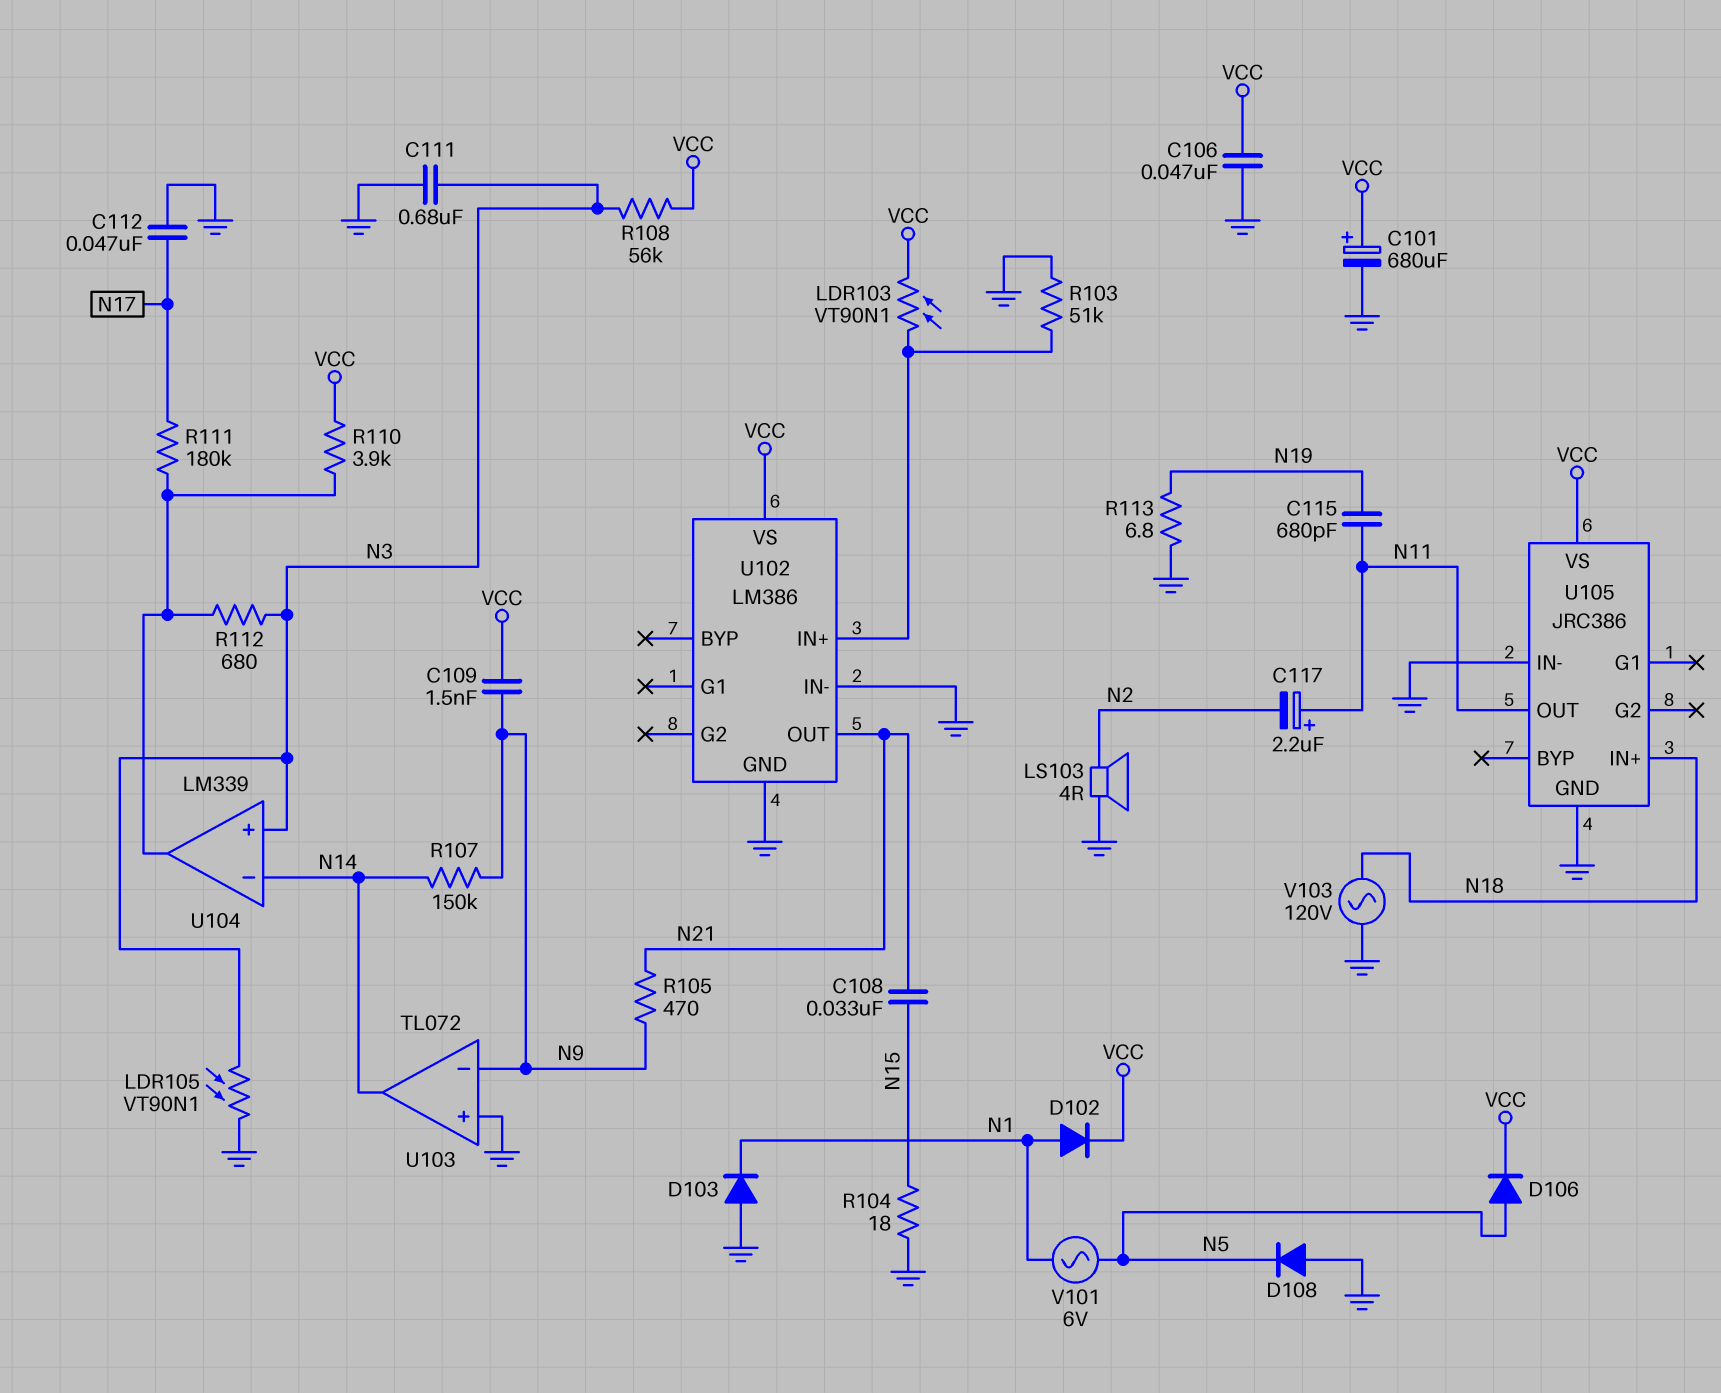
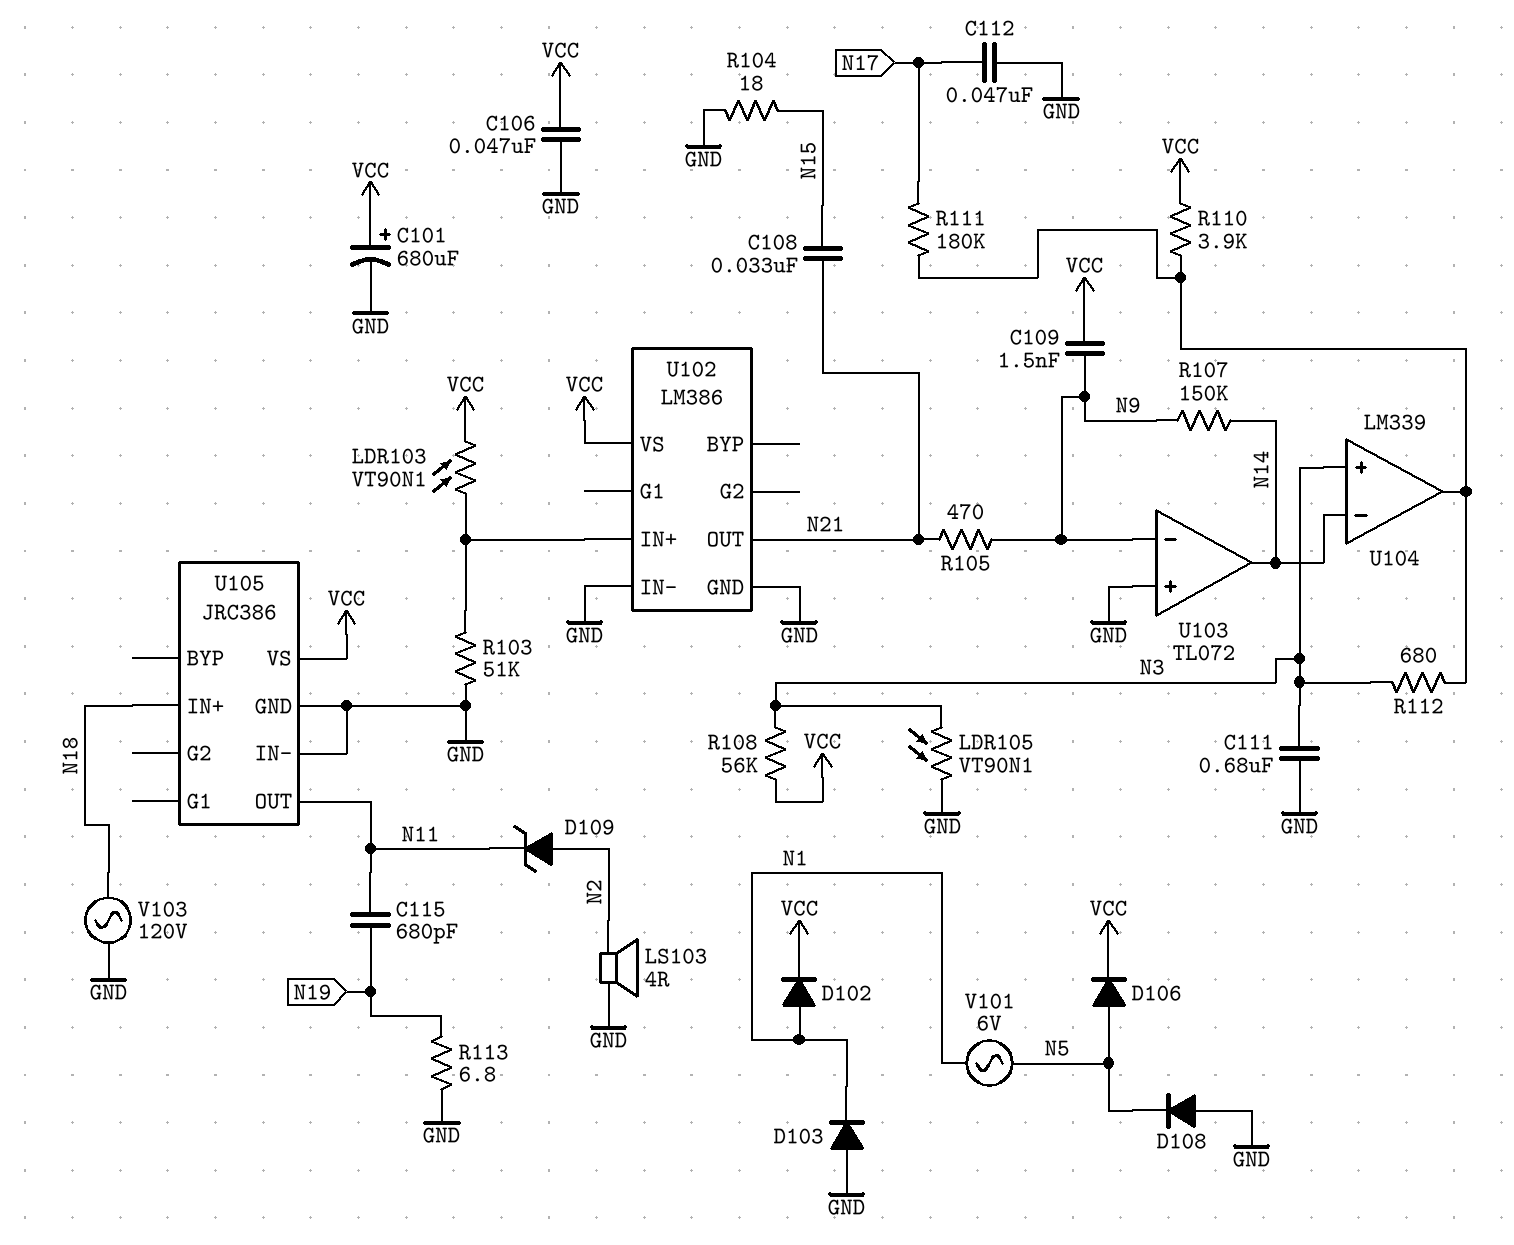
C117: 2.2uF (plus N11, minus N2) -> none
D109: none -> zener (A N2, K N11)

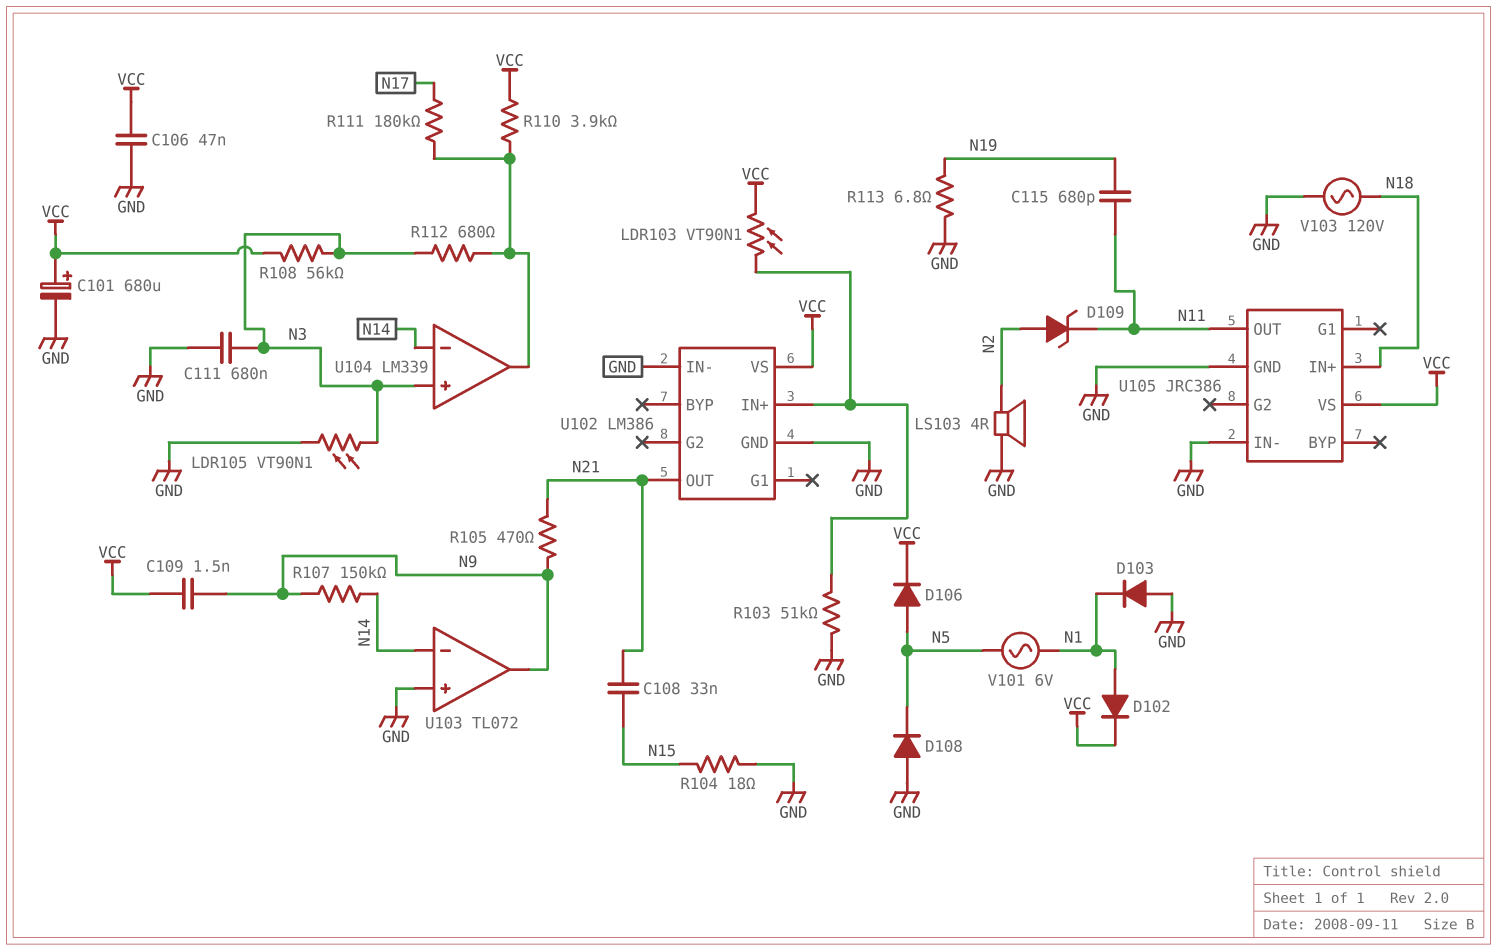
C112: 47nF (GND, N17) -> none
U103 pin in-: N9 -> N14
U103 pin out: N14 -> N9

